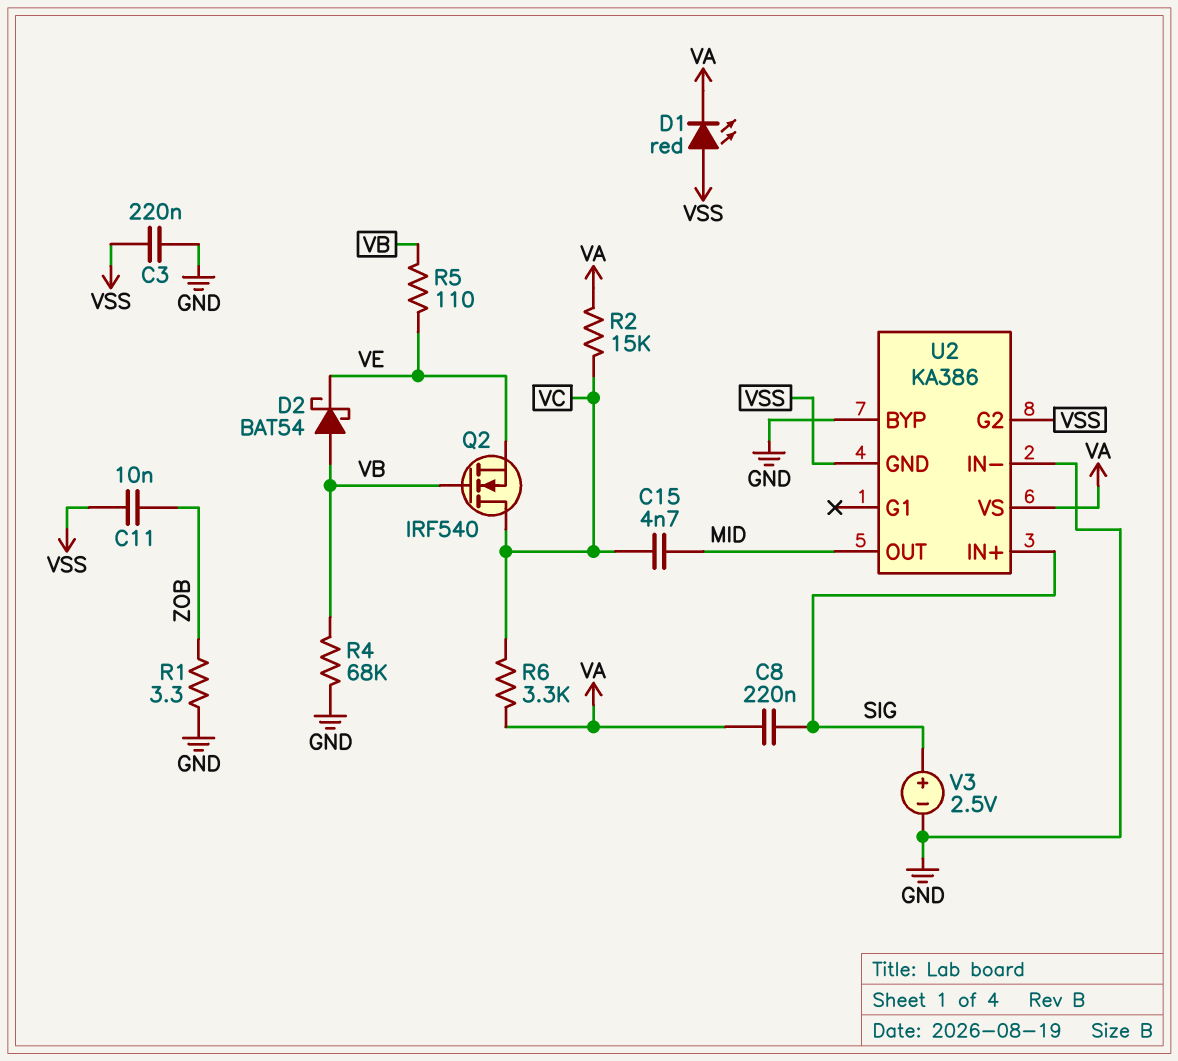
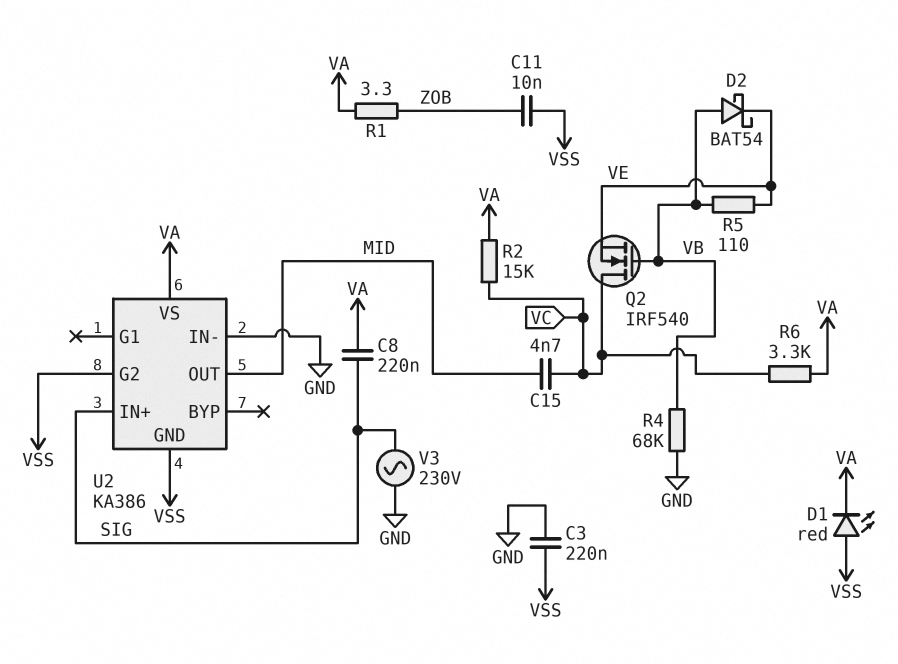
R1: 3.3 (GND, ZOB) -> 3.3 (VA, ZOB)
U2 pin BYP: GND -> none
V3: 2.5V (plus SIG, minus GND) -> AC 230V (GND, SIG)

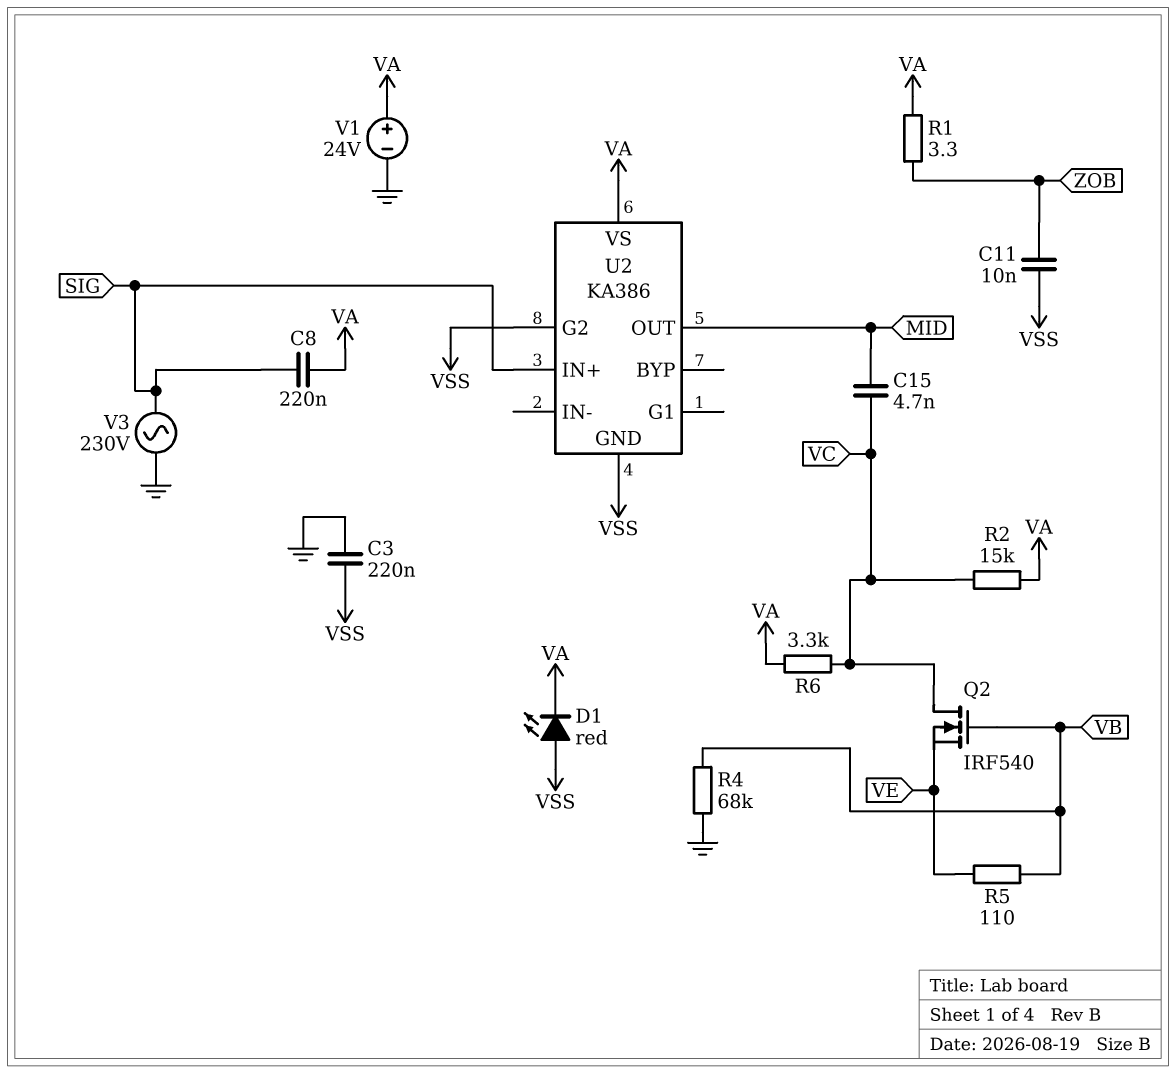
D2: schottky BAT54 (A VB, K VE) -> none
U2 pin IN-: GND -> none
V1: none -> 24V (plus VA, minus GND)

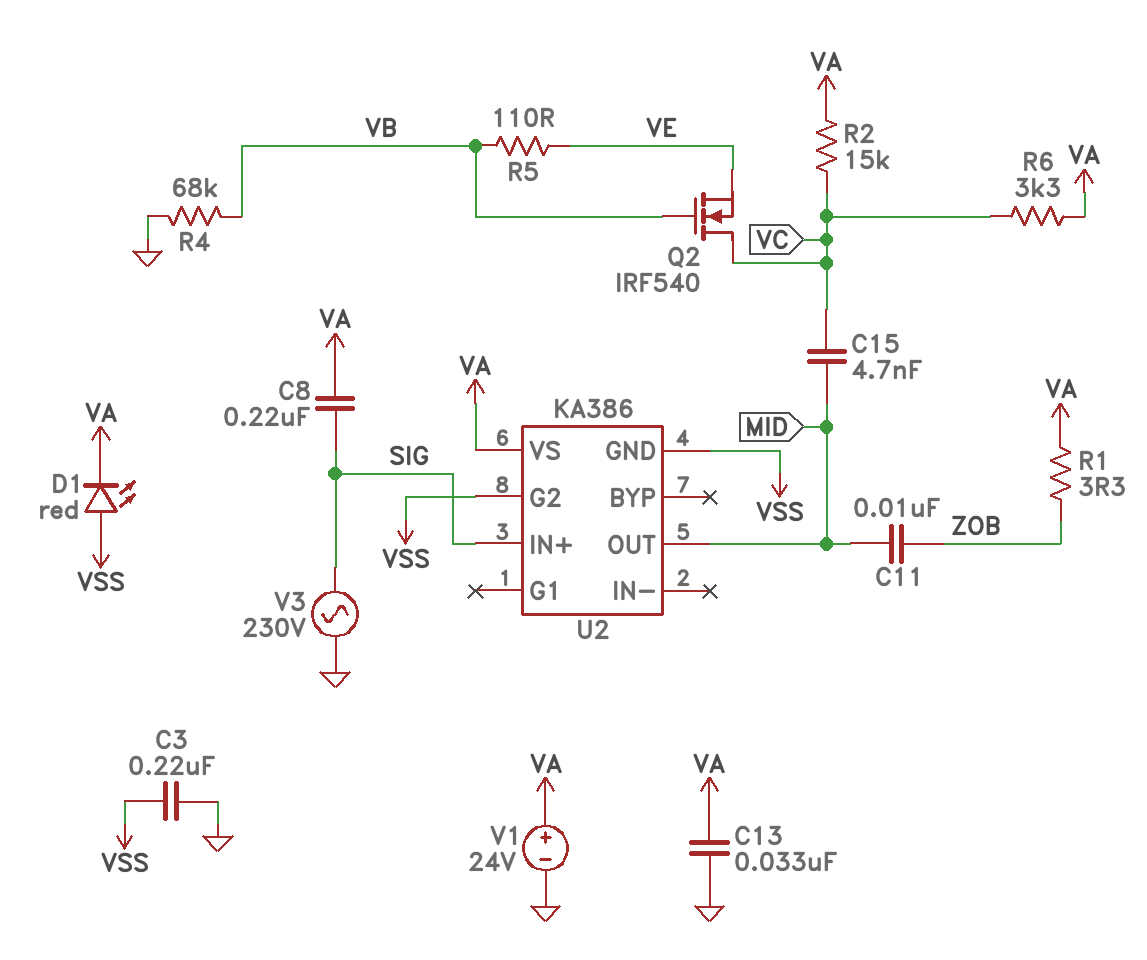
C11: 10nF (VSS, ZOB) -> 10nF (MID, ZOB)
C13: none -> 33nF (GND, VA)

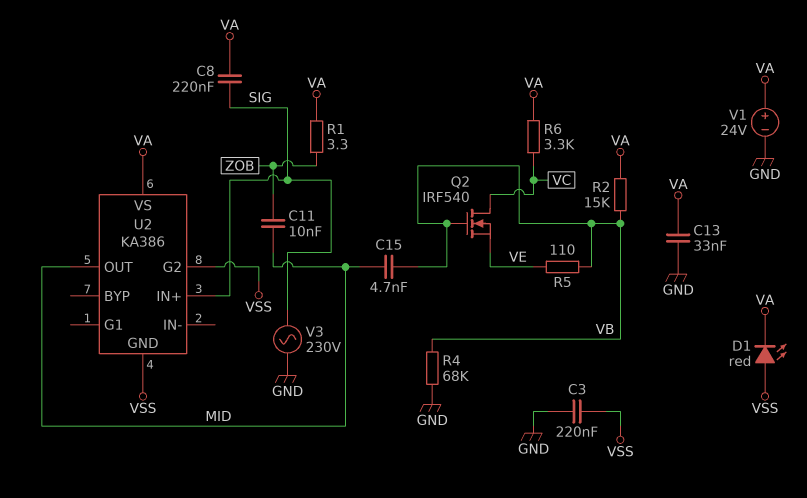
C15: 4.7nF (MID, VC) -> 4.7nF (MID, VB)
R2: 15k (VA, VC) -> 15k (VA, VB)

